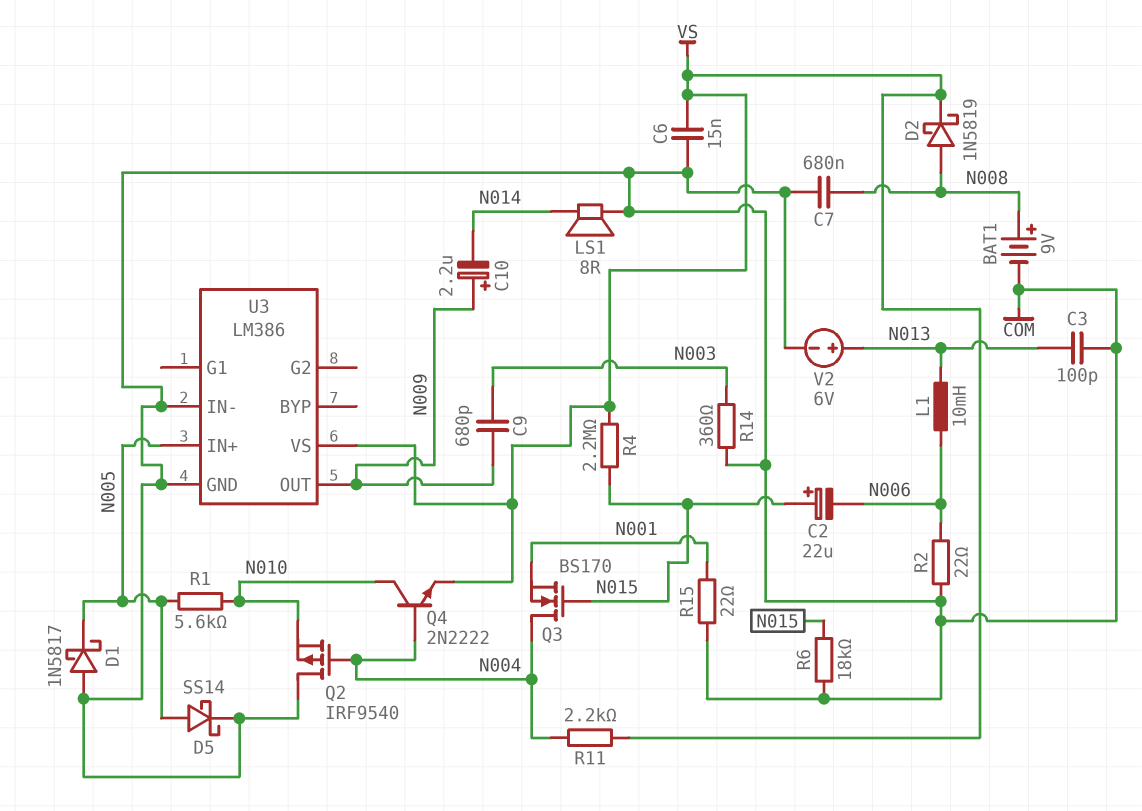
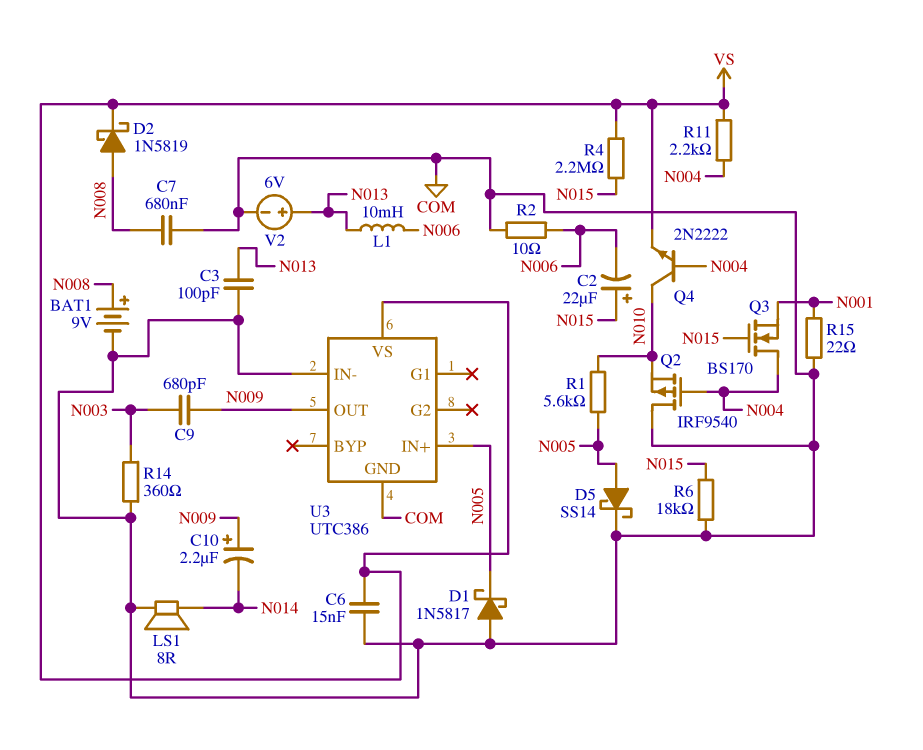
R2: 22 (COM, N006) -> 10 (COM, N006)
U3: LM386 -> UTC386

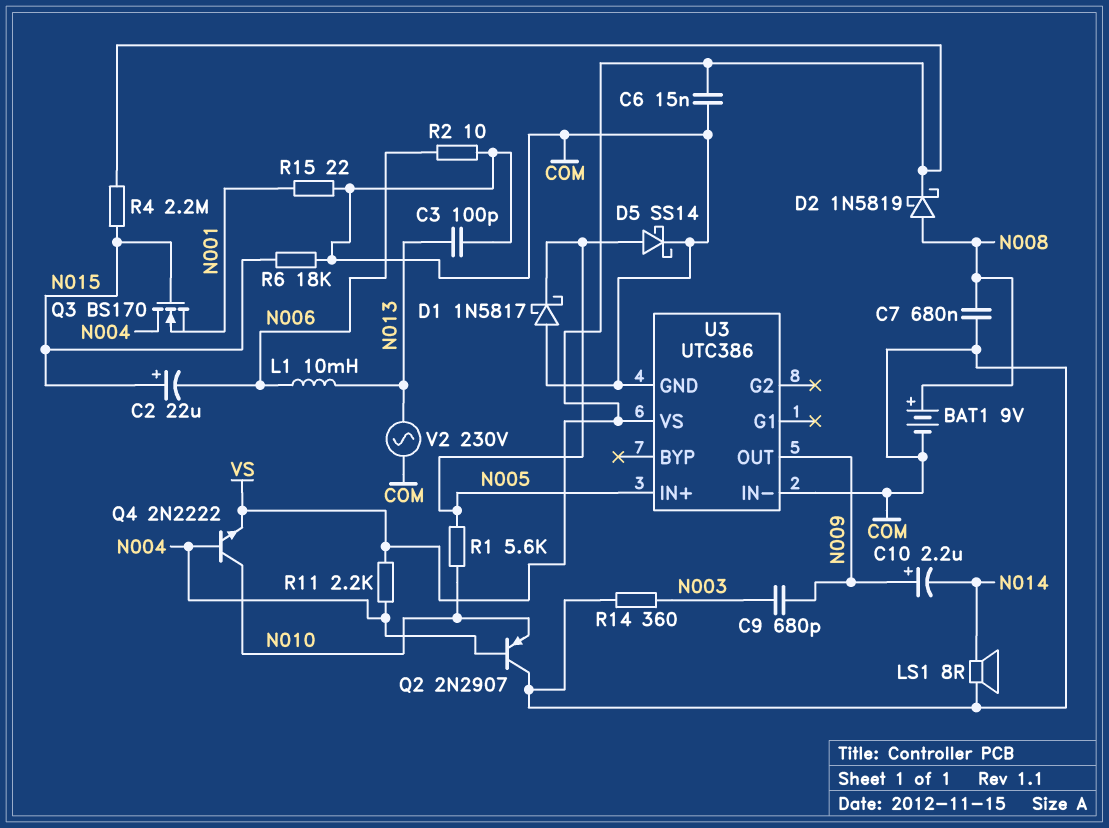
Q2: PMOS IRF9540 (G N004, D COM, S N010) -> PNP 2N2907 (B N004, C COM, E N010)
V2: 6V (plus N013, minus COM) -> AC 230V (COM, N013)

